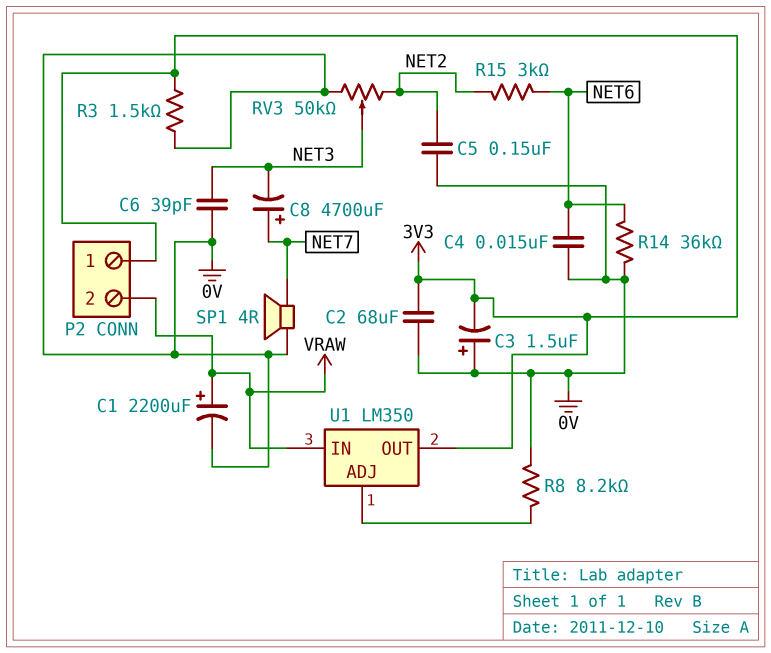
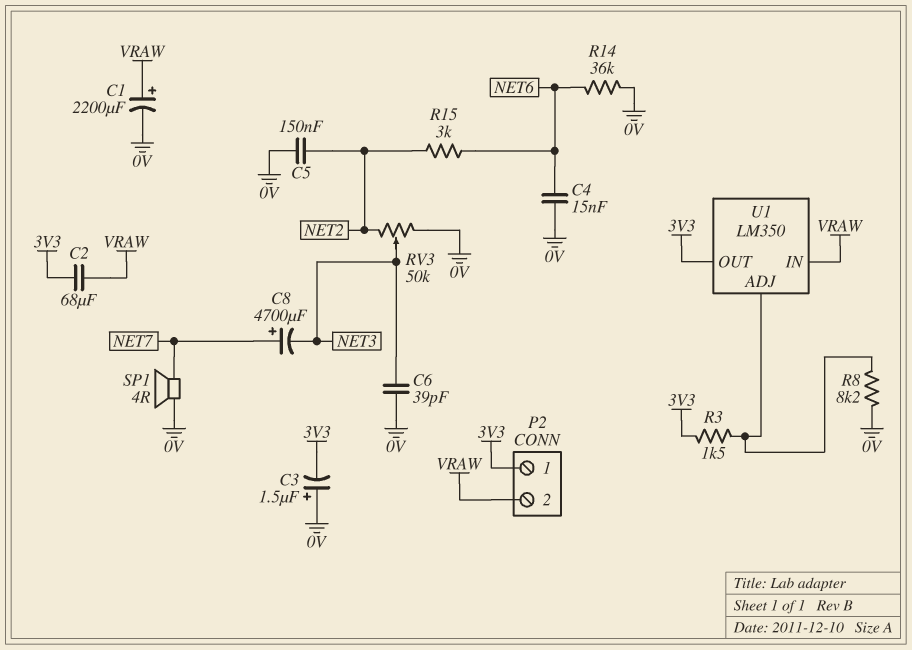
C2: 68uF (0V, 3V3) -> 68uF (3V3, VRAW)
R3: 1.5k (0V, 3V3) -> 1.5k (3V3, U1/ADJ)

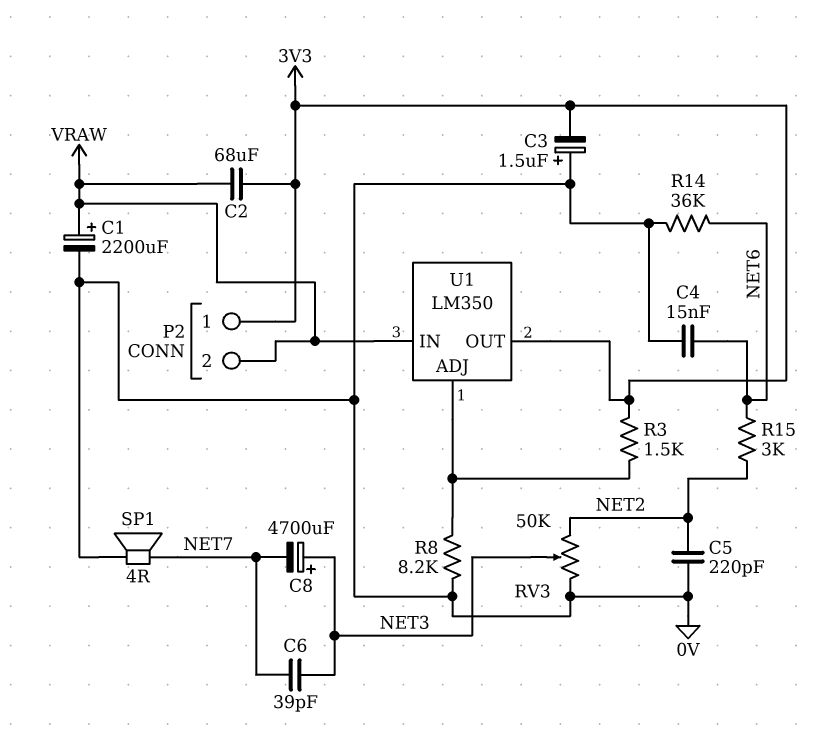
C5: 150nF (0V, NET2) -> 220pF (0V, NET2)
C6: 39pF (0V, NET3) -> 39pF (NET3, NET7)
C8: 4700uF (plus NET7, minus NET3) -> 4700uF (plus NET3, minus NET7)

